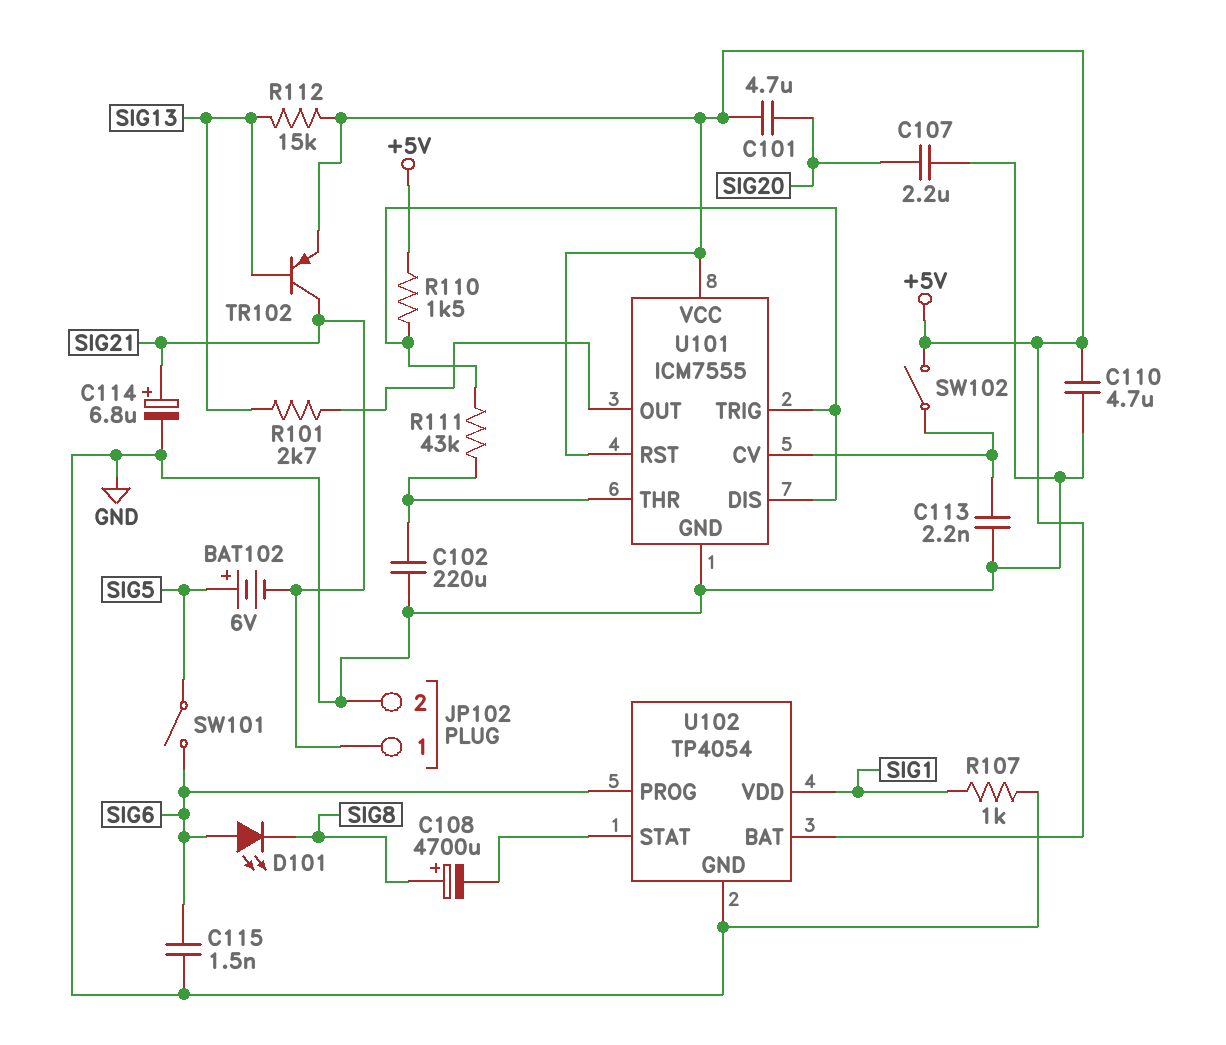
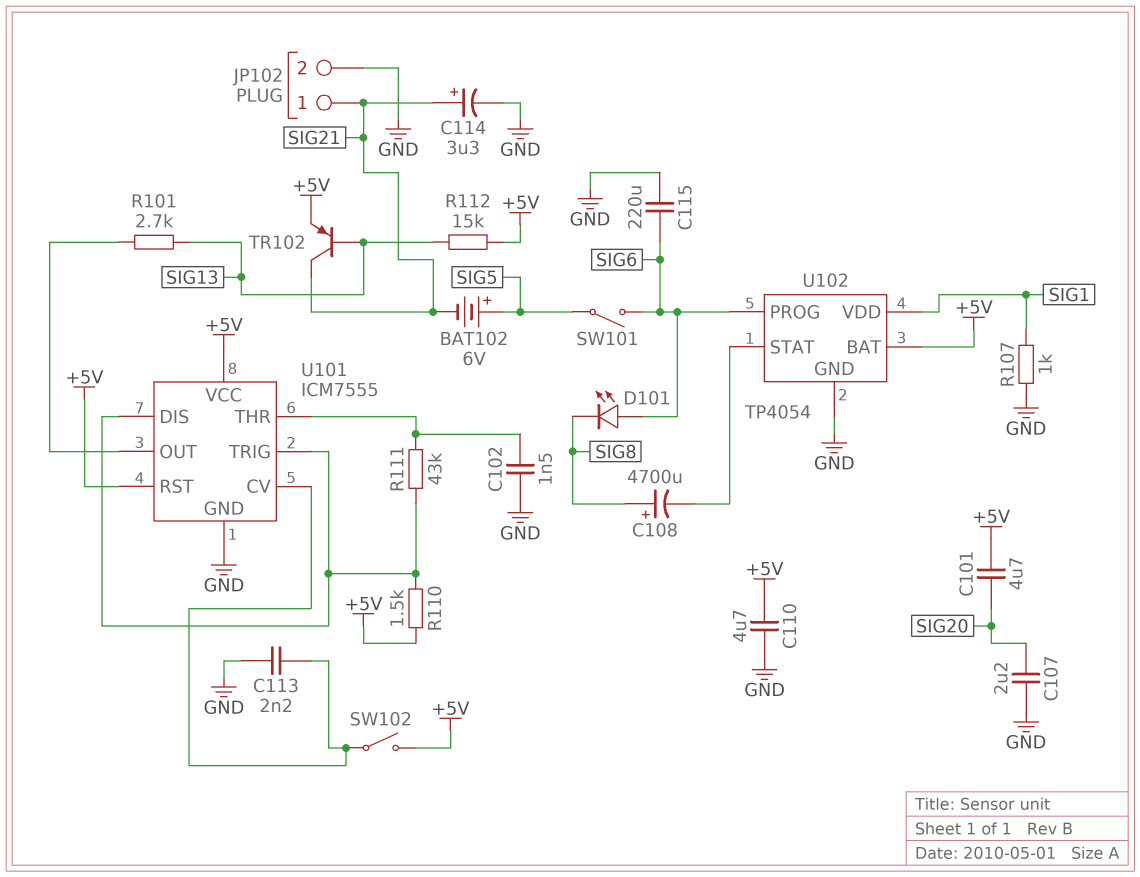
C102: 220uF (GND, U101/THR) -> 1.5nF (GND, U101/THR)
C114: 6.8uF (plus SIG21, minus GND) -> 3.3uF (plus SIG21, minus GND)
C115: 1.5nF (GND, SIG6) -> 220uF (GND, SIG6)

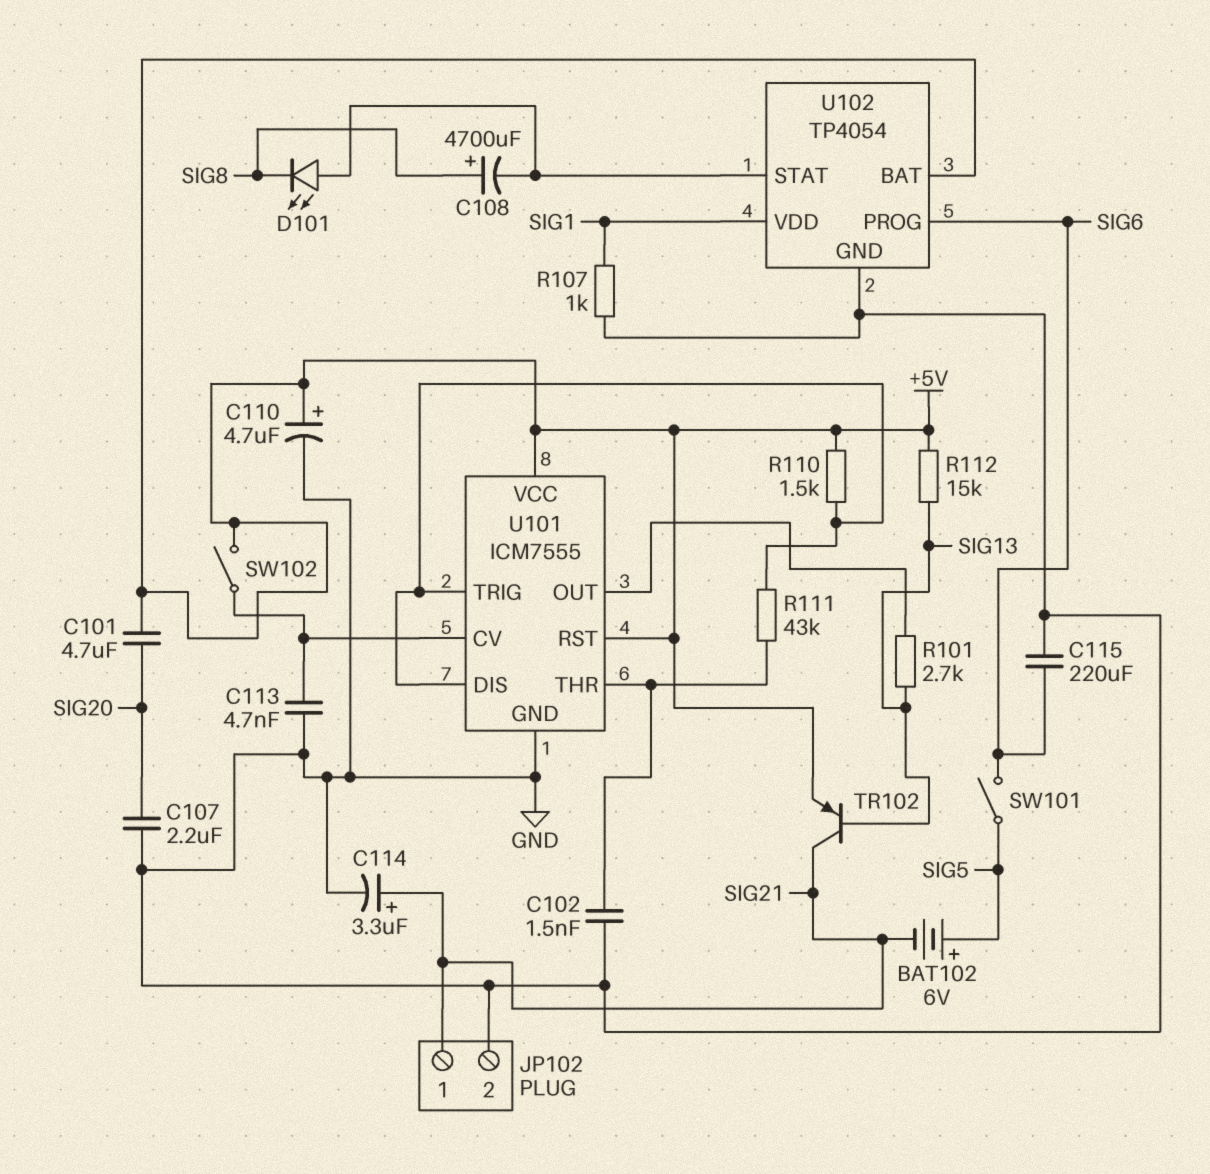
C110: 4.7uF (+5V, GND) -> 4.7uF (plus +5V, minus GND)
C113: 2.2nF (GND, U101/CV) -> 4.7nF (GND, U101/CV)
D101: LED (A SIG6, K SIG8) -> LED (A U102/STAT, K SIG8)

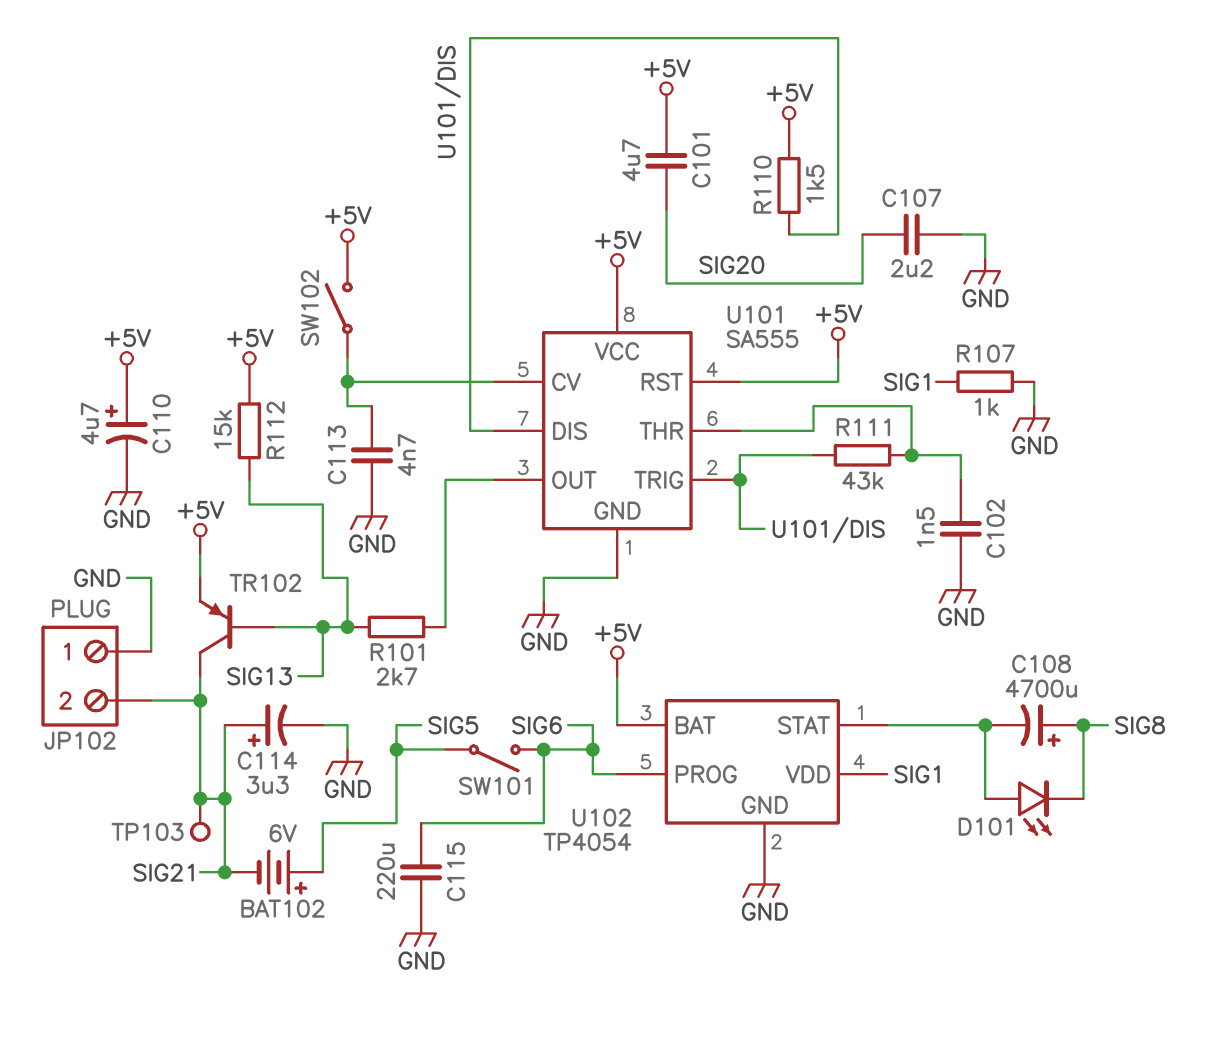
JP102 pin 1: SIG21 -> GND
JP102 pin 2: GND -> SIG21
TP103: none -> test point (SIG21)
U101: ICM7555 -> SA555

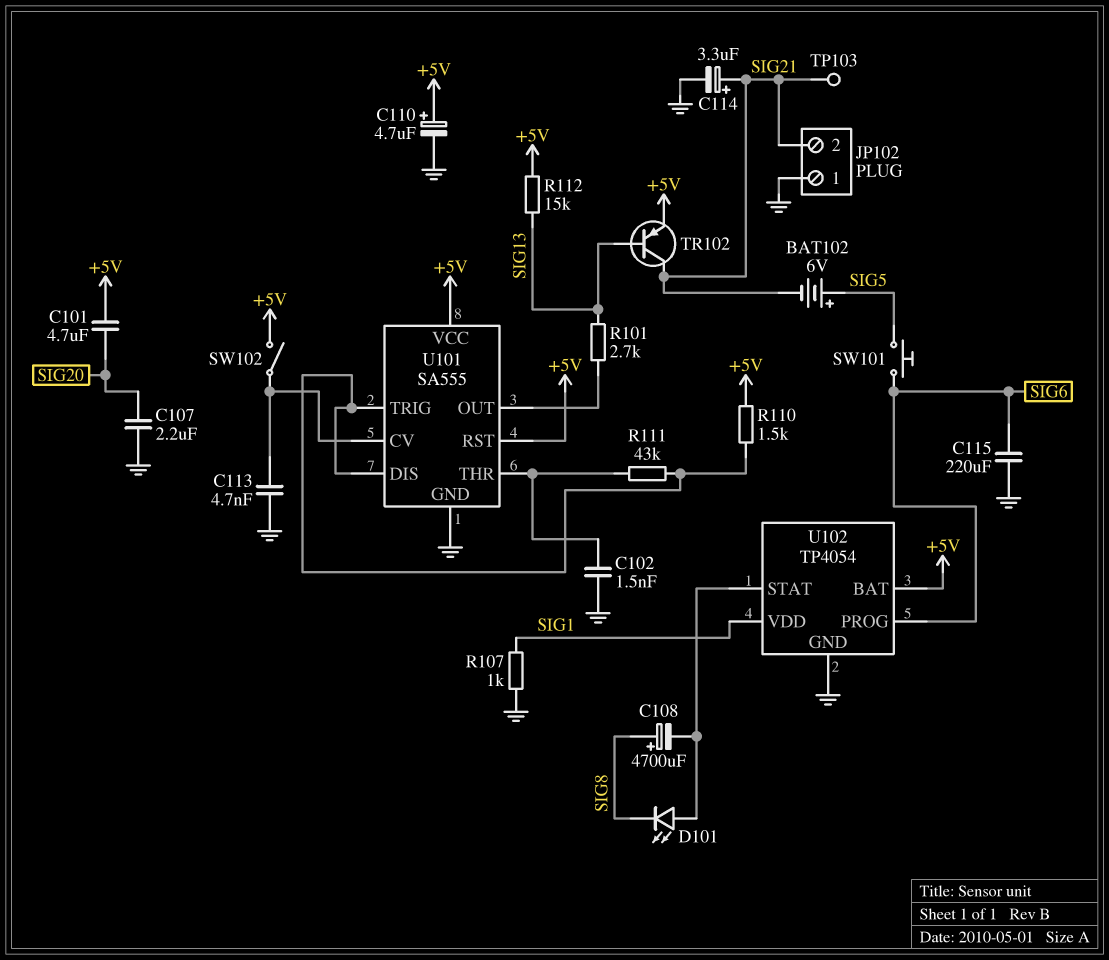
SW101: switch (SIG5, SIG6) -> button (SIG5, SIG6)

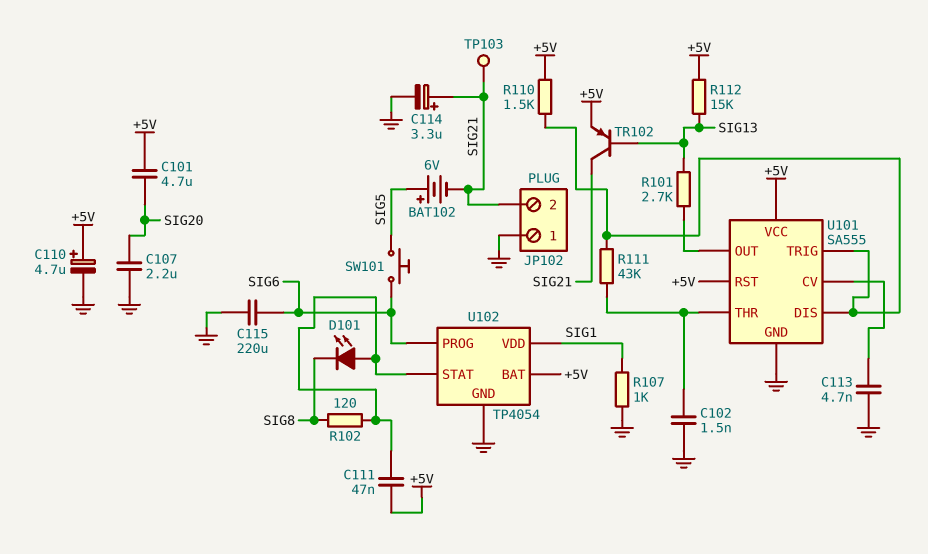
C108: 4700uF (plus SIG8, minus U102/STAT) -> none
C111: none -> 47nF (+5V, U102/STAT)
R102: none -> 120 (SIG8, U102/STAT)
SW102: switch (+5V, U101/CV) -> none

